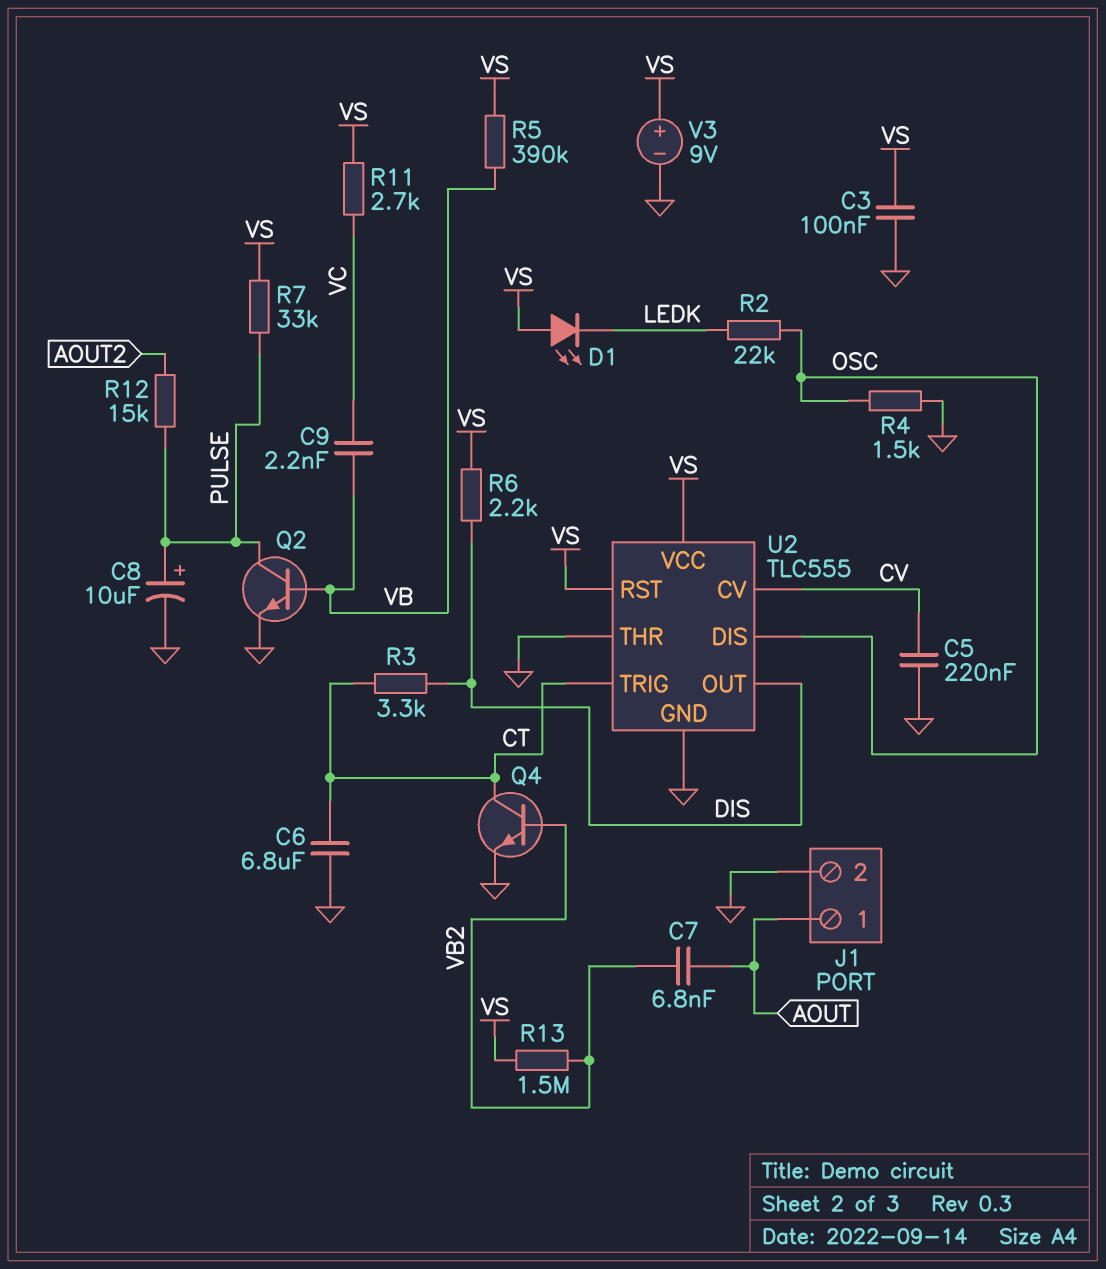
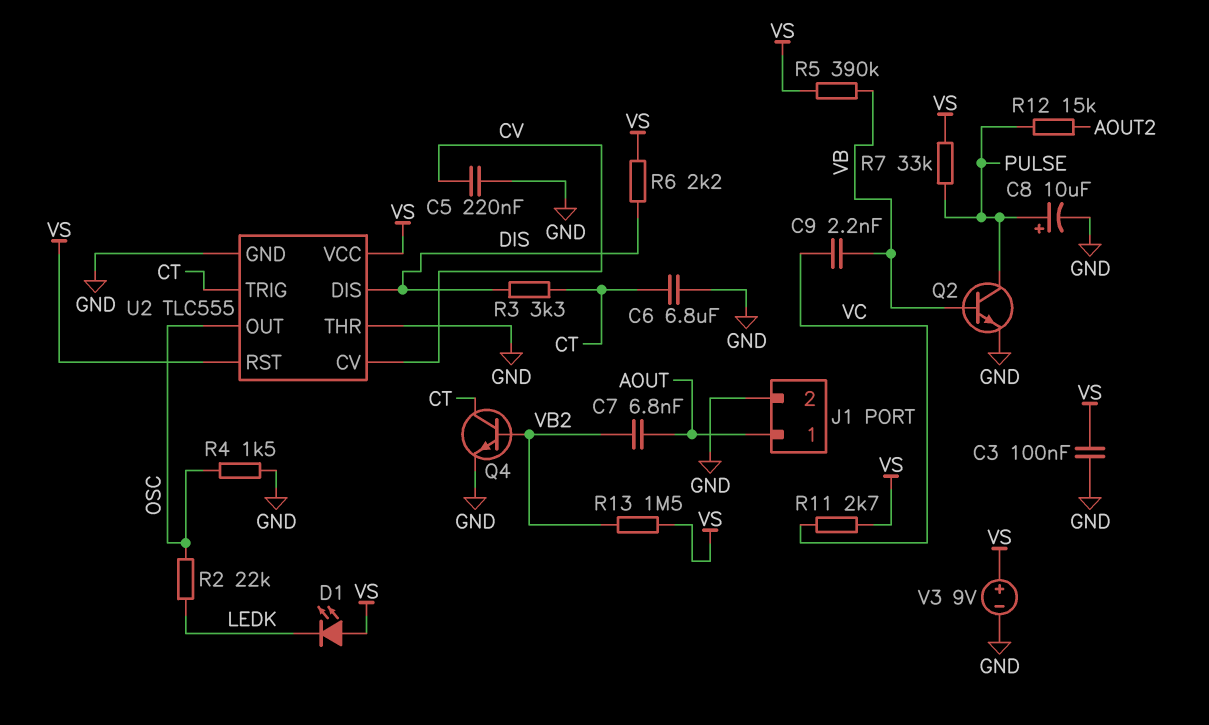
U2 pin DIS: OSC -> DIS
U2 pin OUT: DIS -> OSC

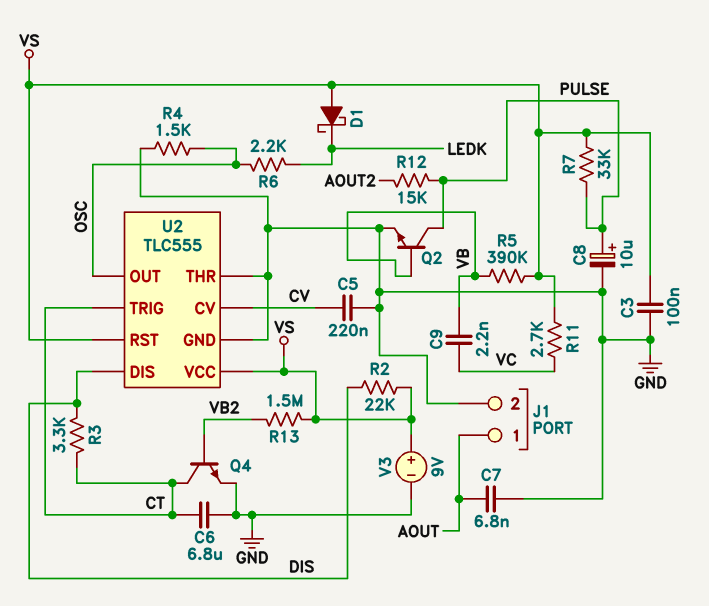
C7: 6.8nF (AOUT, VB2) -> 6.8nF (AOUT, GND)
D1: LED (A VS, K LEDK) -> schottky (A VS, K LEDK)
R2: 22k (LEDK, OSC) -> 22k (DIS, VS)
R6: 2.2k (DIS, VS) -> 2.2k (LEDK, OSC)

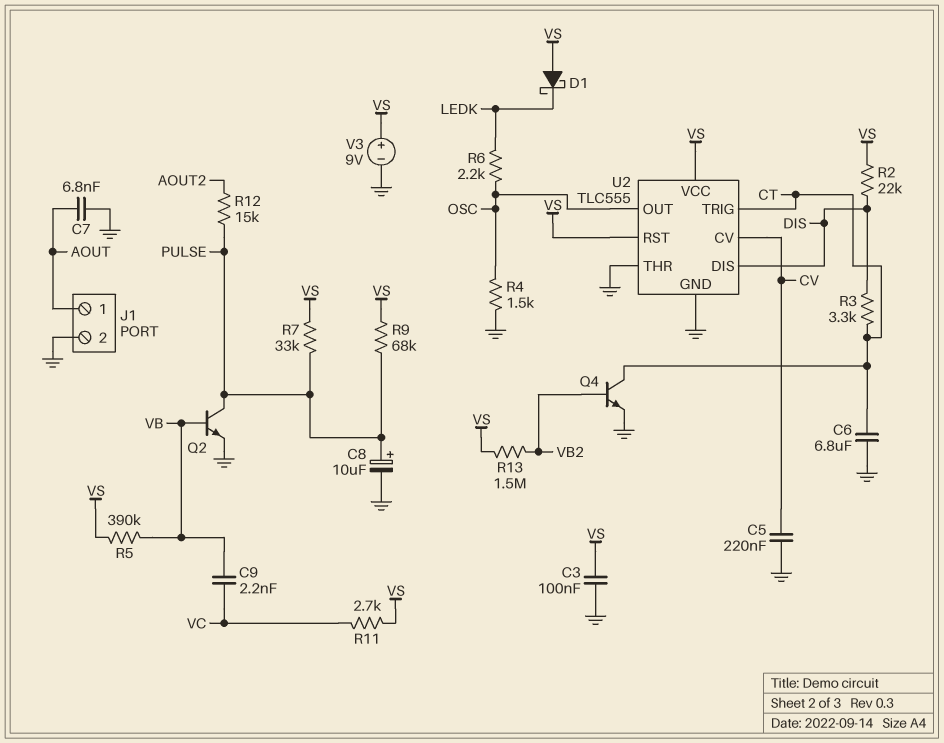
R9: none -> 68k (PULSE, VS)

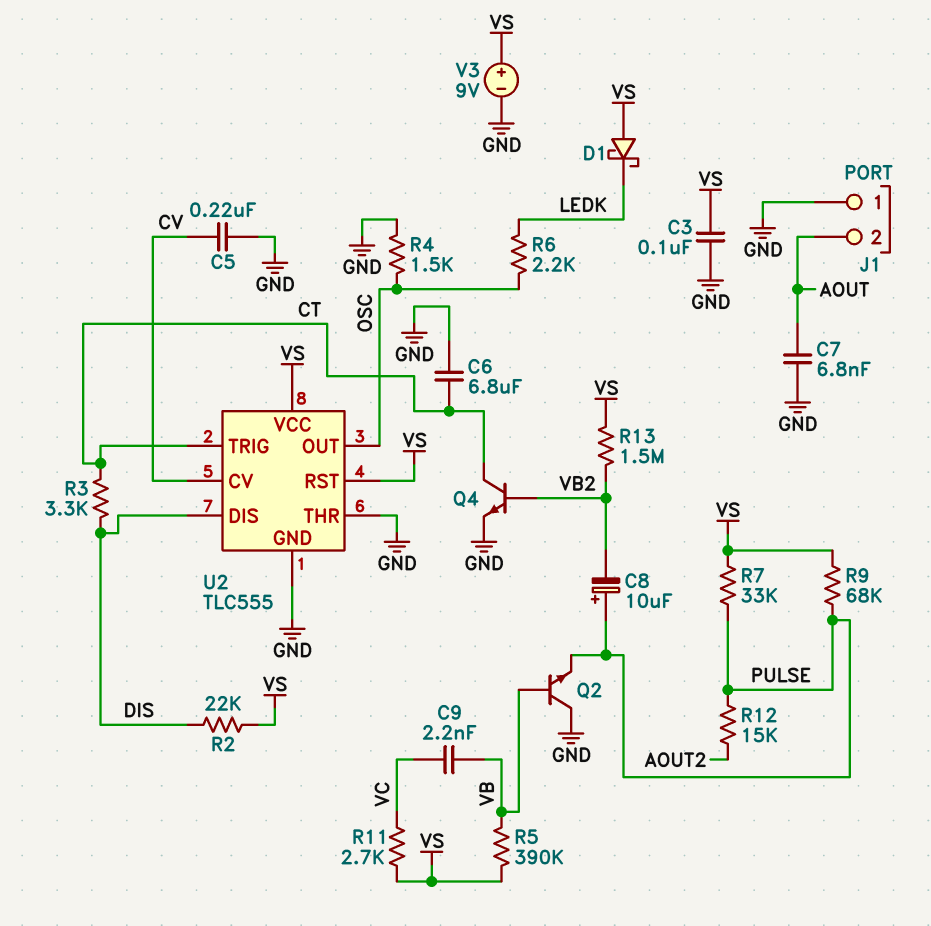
C8: 10uF (plus PULSE, minus GND) -> 10uF (plus PULSE, minus VB2)
J1 pin 1: AOUT -> GND
J1 pin 2: GND -> AOUT
Q2: NPN (B VB, C PULSE, E GND) -> NPN (B VB, C GND, E PULSE)

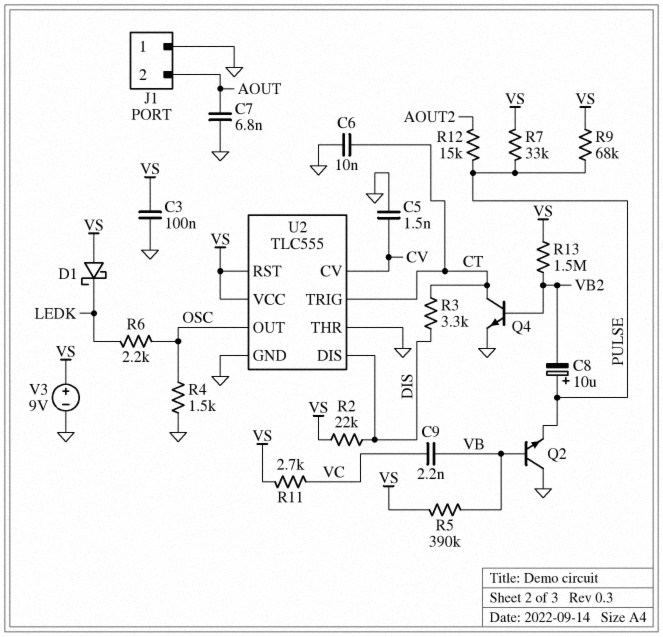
C5: 220nF (CV, GND) -> 1.5nF (CV, GND)
C6: 6.8uF (CT, GND) -> 10nF (CT, GND)

